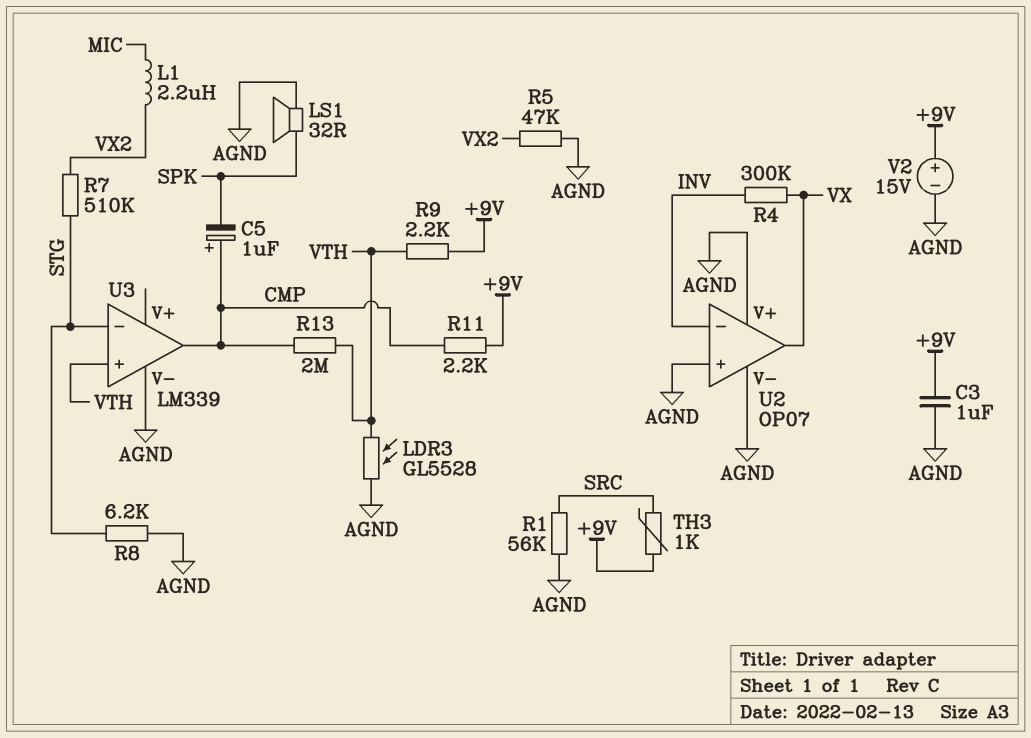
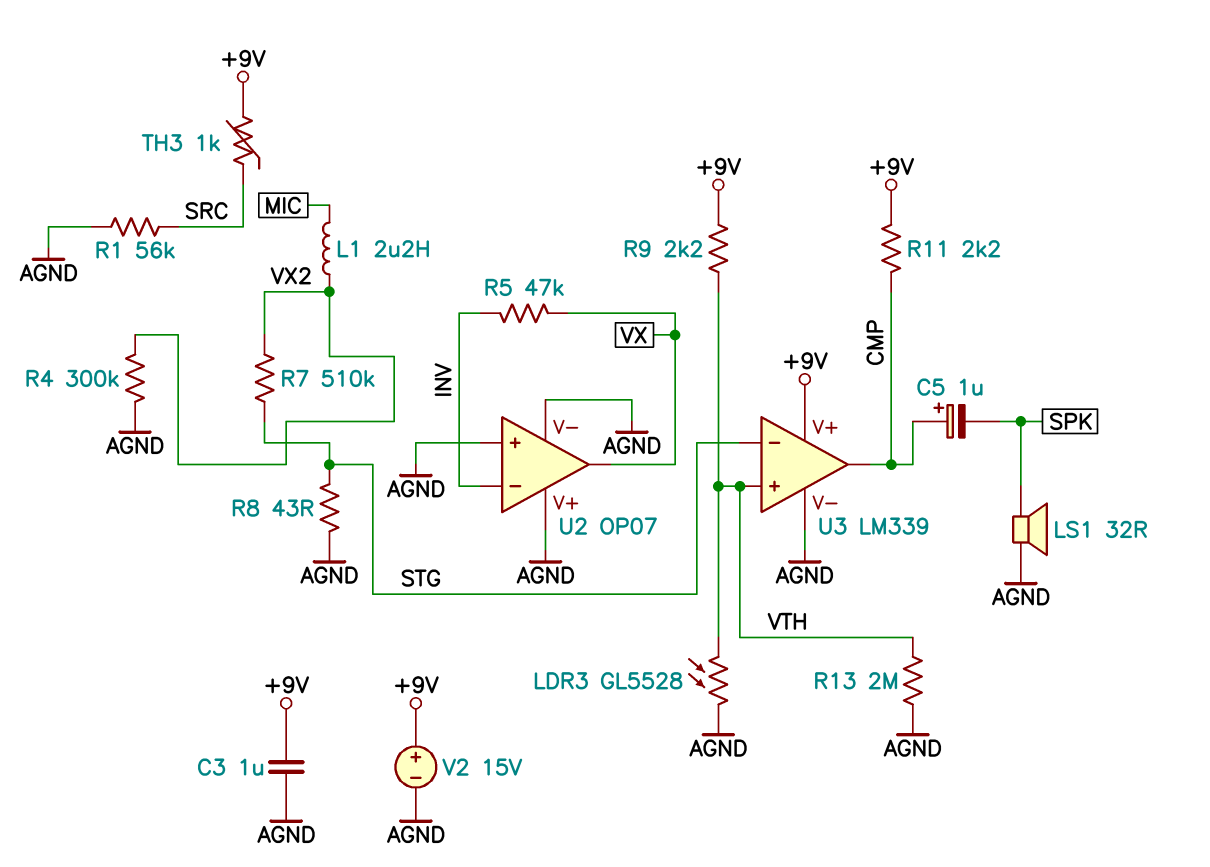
R4: 300k (INV, VX) -> 300k (AGND, VX2)
R5: 47k (AGND, VX2) -> 47k (INV, VX)
R8: 6.2k (AGND, STG) -> 43 (AGND, STG)
R13: 2M (CMP, VTH) -> 2M (AGND, VTH)
U3 pin V+: none -> +9V

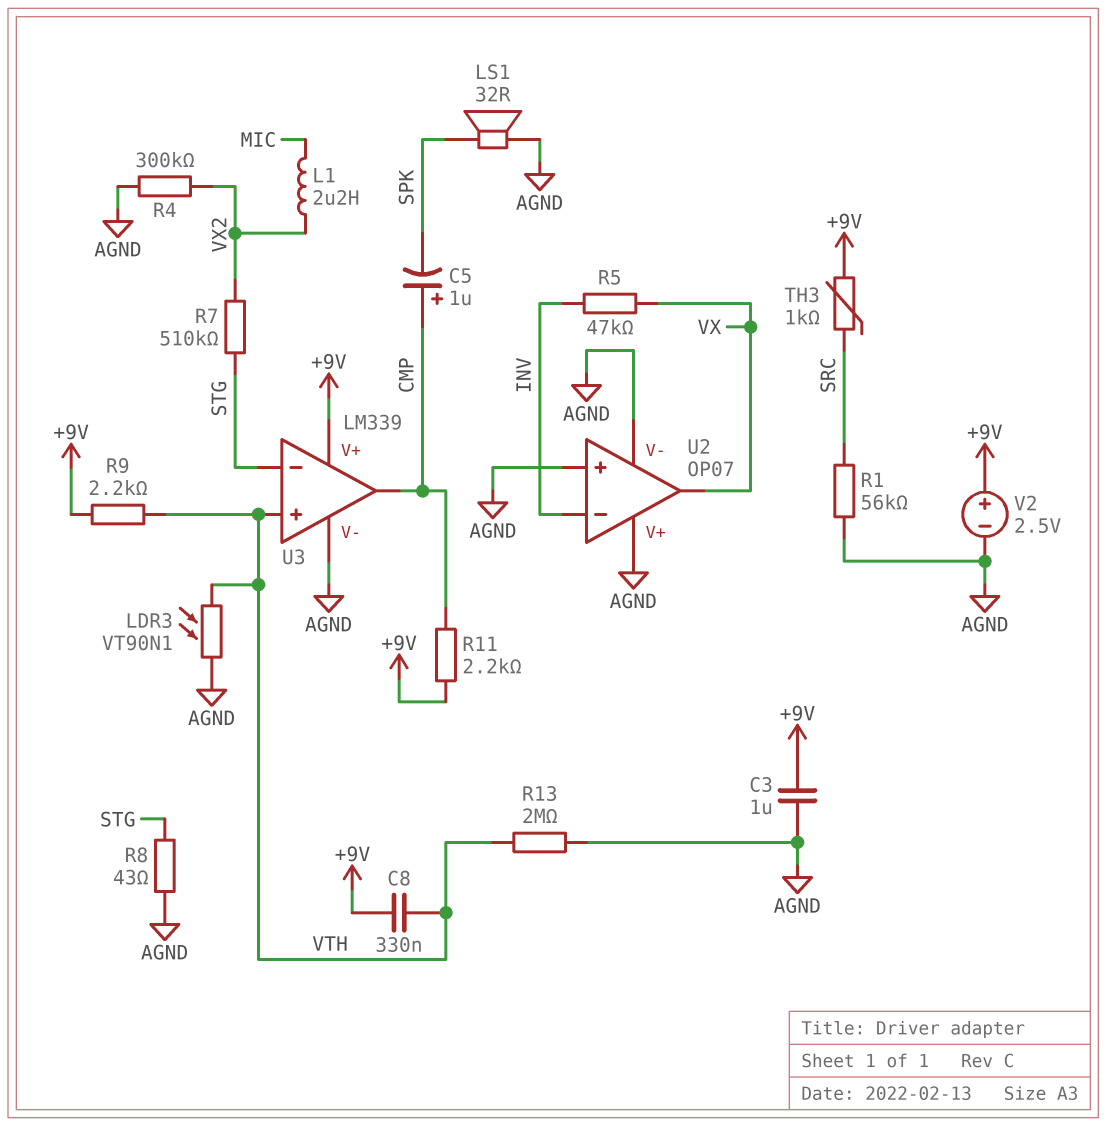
C8: none -> 330nF (+9V, VTH)
LDR3: GL5528 (AGND, VTH) -> VT90N1 (AGND, VTH)
V2: 15V (plus +9V, minus AGND) -> 2.5V (plus +9V, minus AGND)

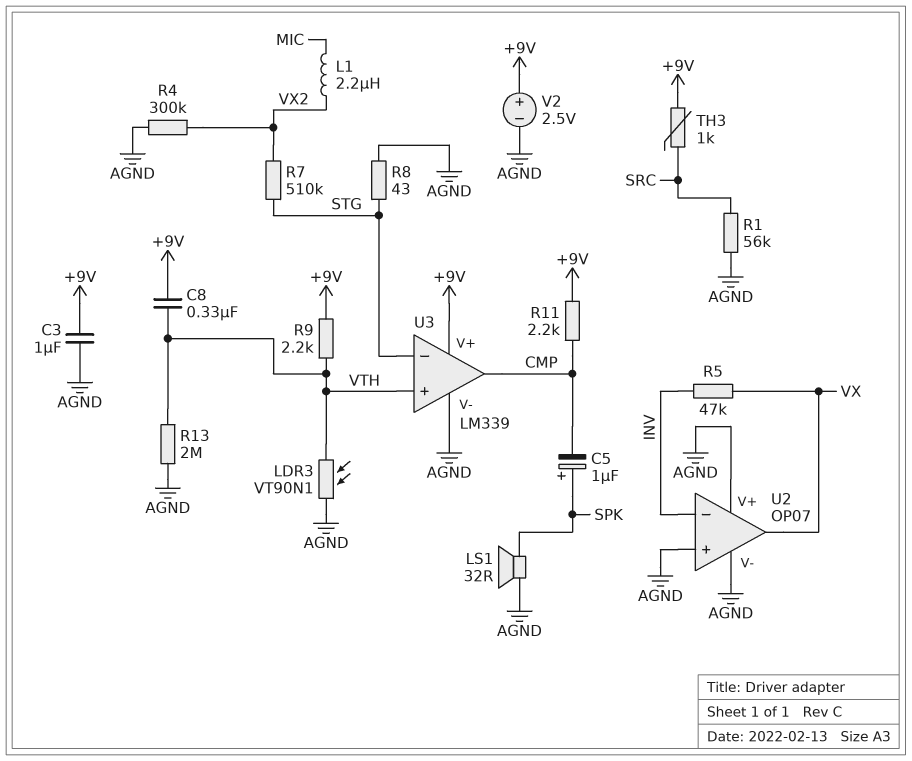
C5: 1uF (plus CMP, minus SPK) -> 1uF (plus SPK, minus CMP)

